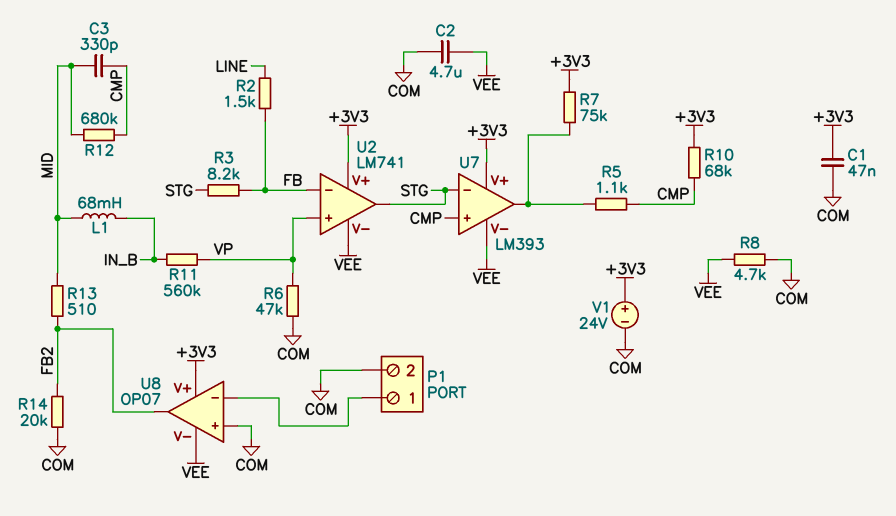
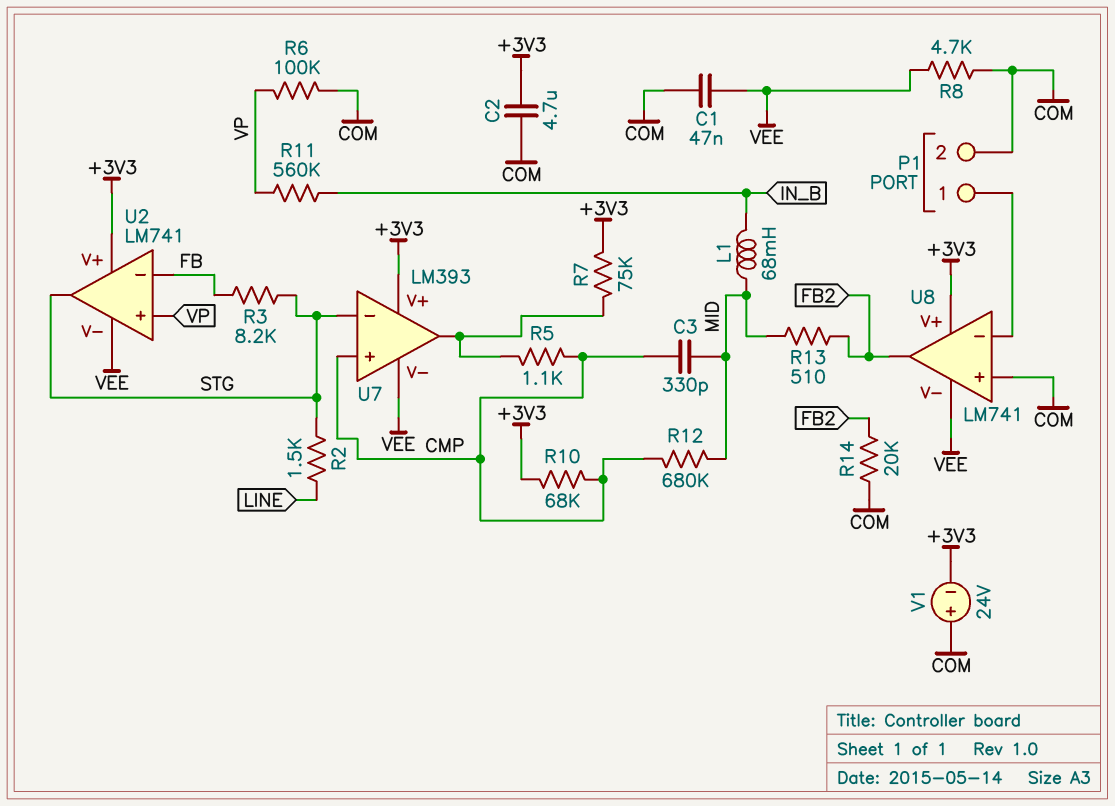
C1: 47nF (+3V3, COM) -> 47nF (COM, VEE)
C2: 4.7uF (COM, VEE) -> 4.7uF (+3V3, COM)
R2: 1.5k (FB, LINE) -> 1.5k (LINE, STG)
R6: 47k (COM, VP) -> 100k (COM, VP)
U8: OP07 -> LM741
V1: 24V (plus +3V3, minus COM) -> 24V (plus COM, minus +3V3)

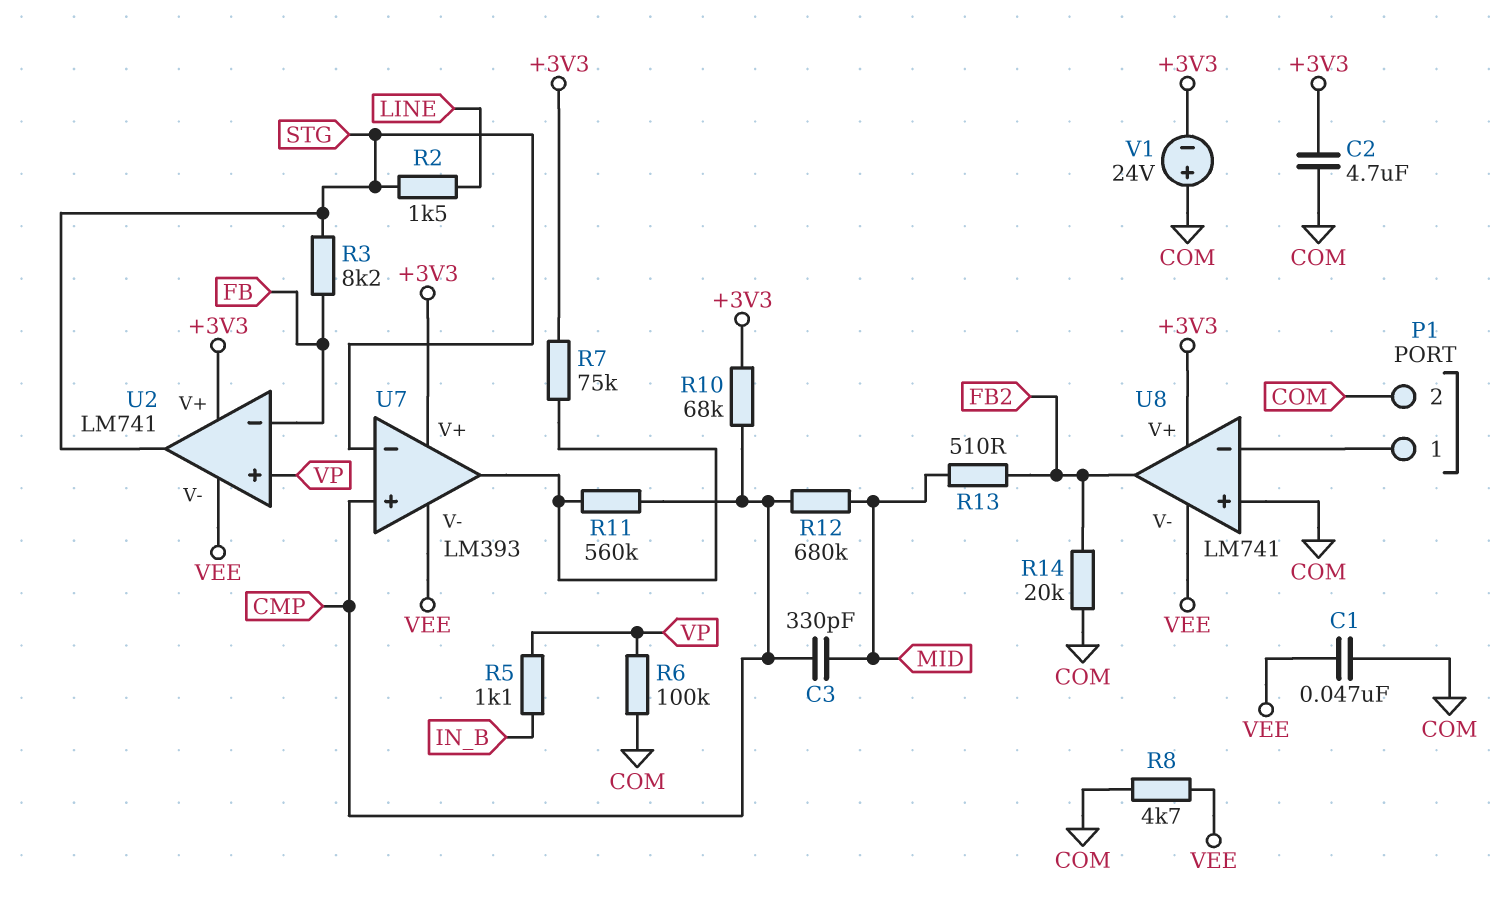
L1: 68mH (IN_B, MID) -> none
R5: 1.1k (CMP, U7/out) -> 1.1k (IN_B, VP)
R11: 560k (IN_B, VP) -> 560k (CMP, U7/out)

